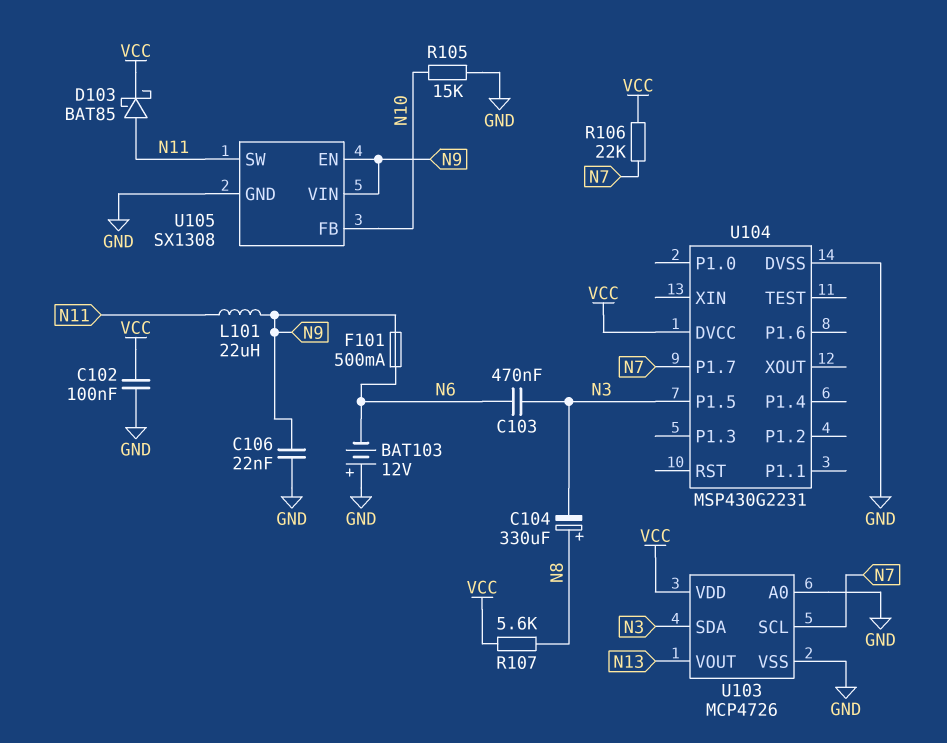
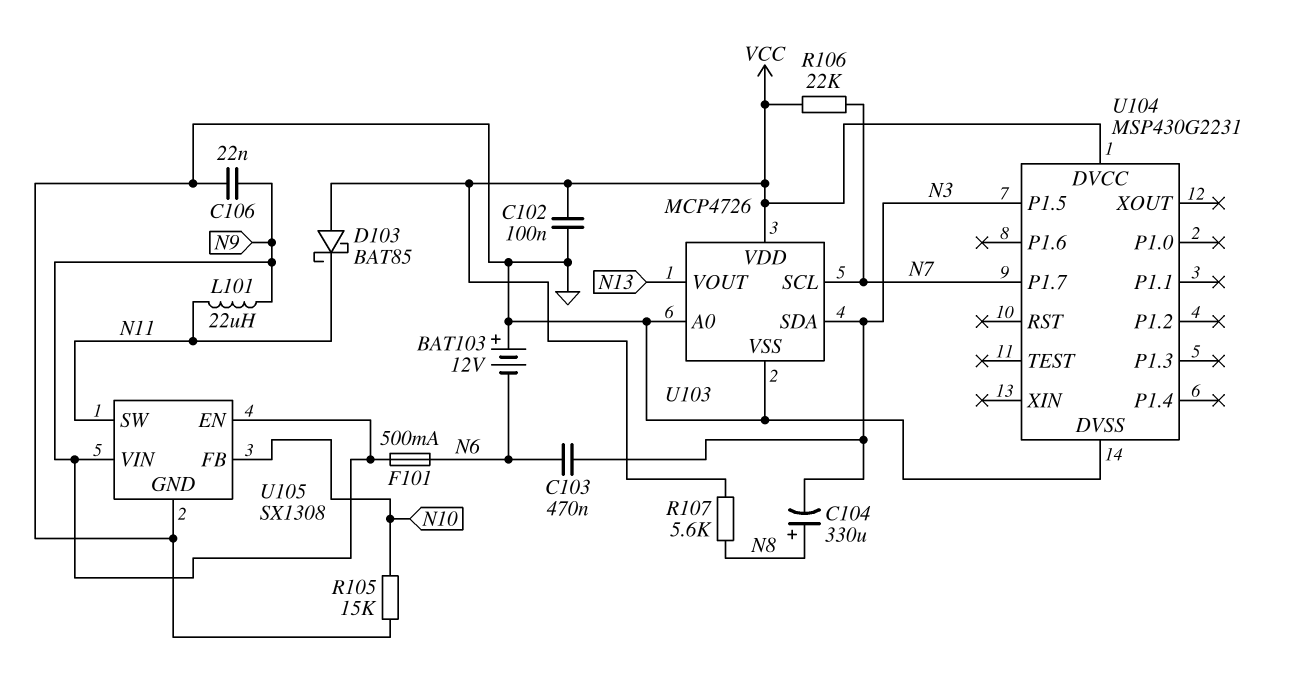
D103: schottky BAT85 (A N11, K VCC) -> schottky BAT85 (A VCC, K N11)

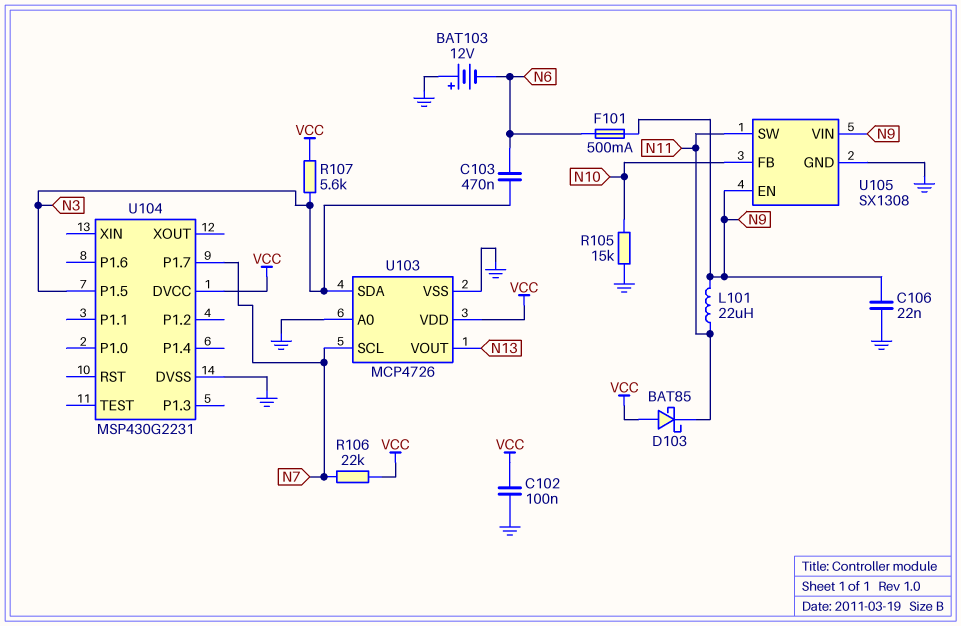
C104: 330uF (plus N8, minus N3) -> none
R107: 5.6k (N8, VCC) -> 5.6k (N3, VCC)

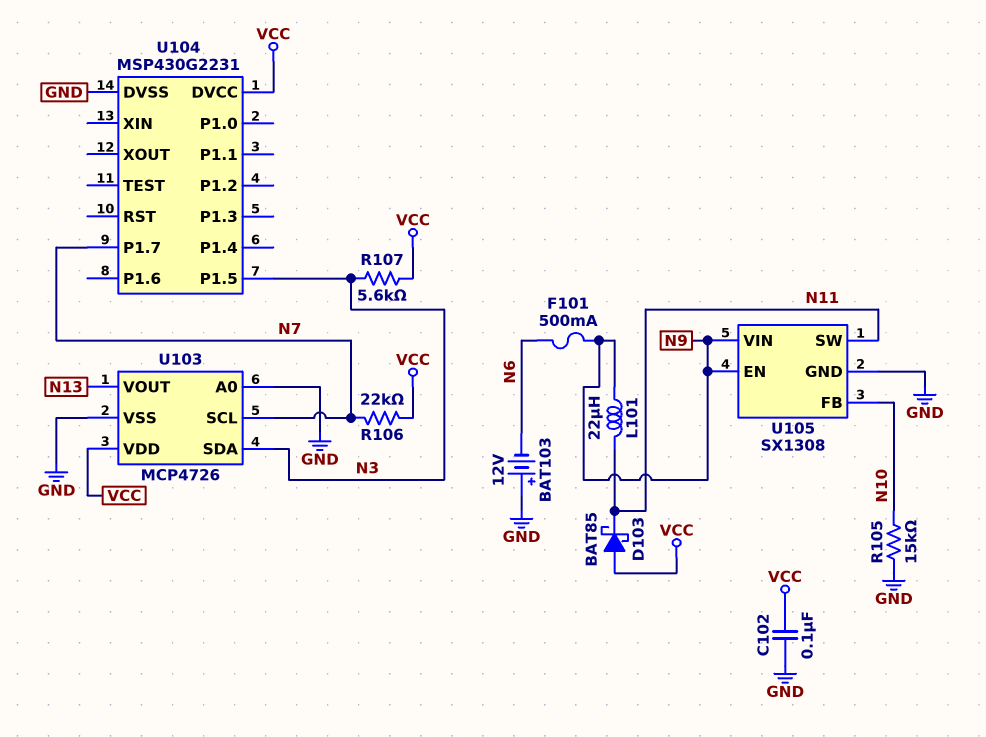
C103: 470nF (N3, N6) -> none
C106: 22nF (GND, N9) -> none

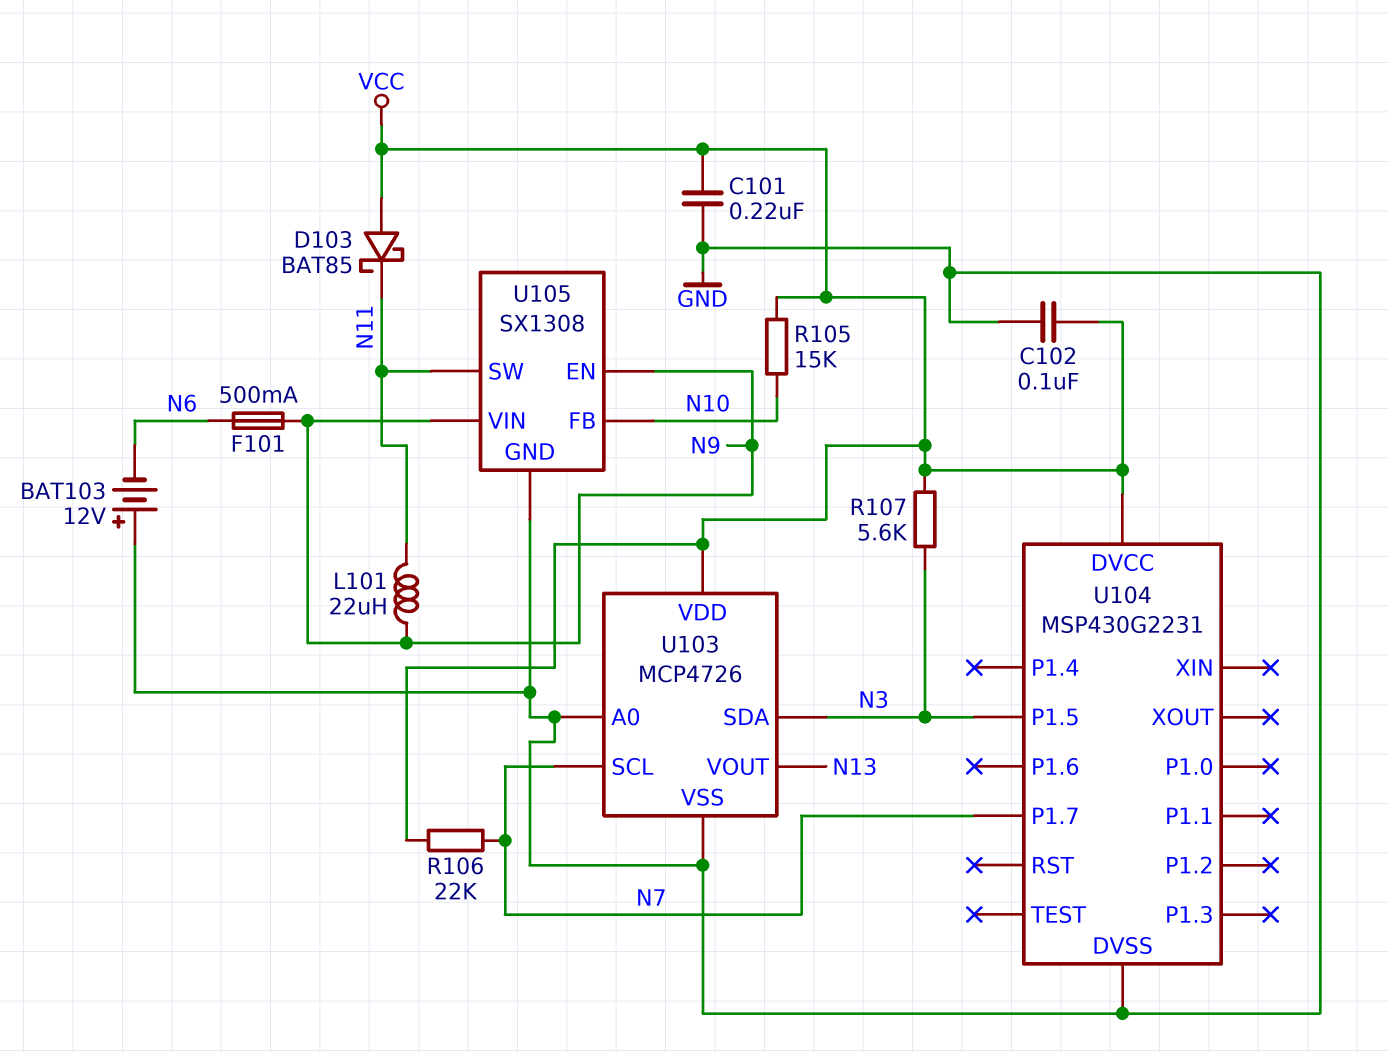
C101: none -> 220nF (GND, VCC)
R105: 15k (GND, N10) -> 15k (N10, VCC)

